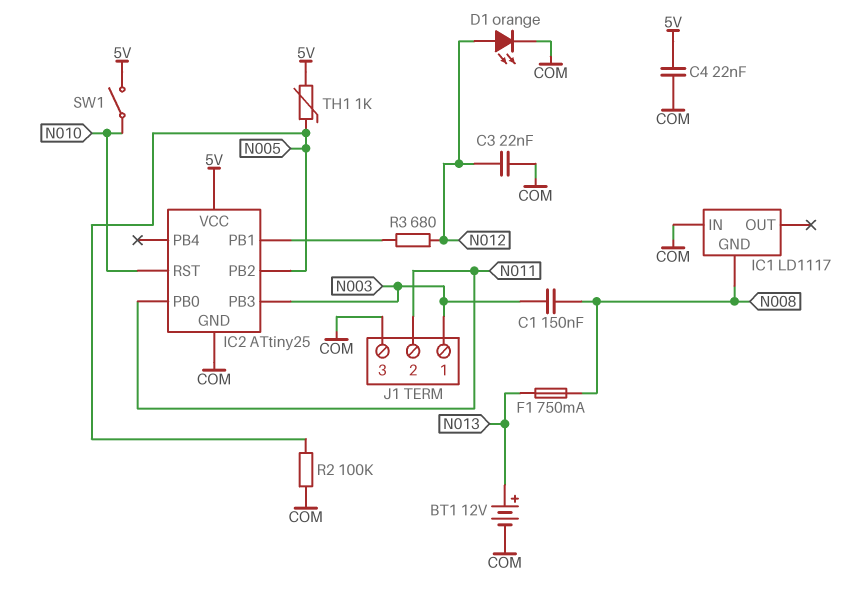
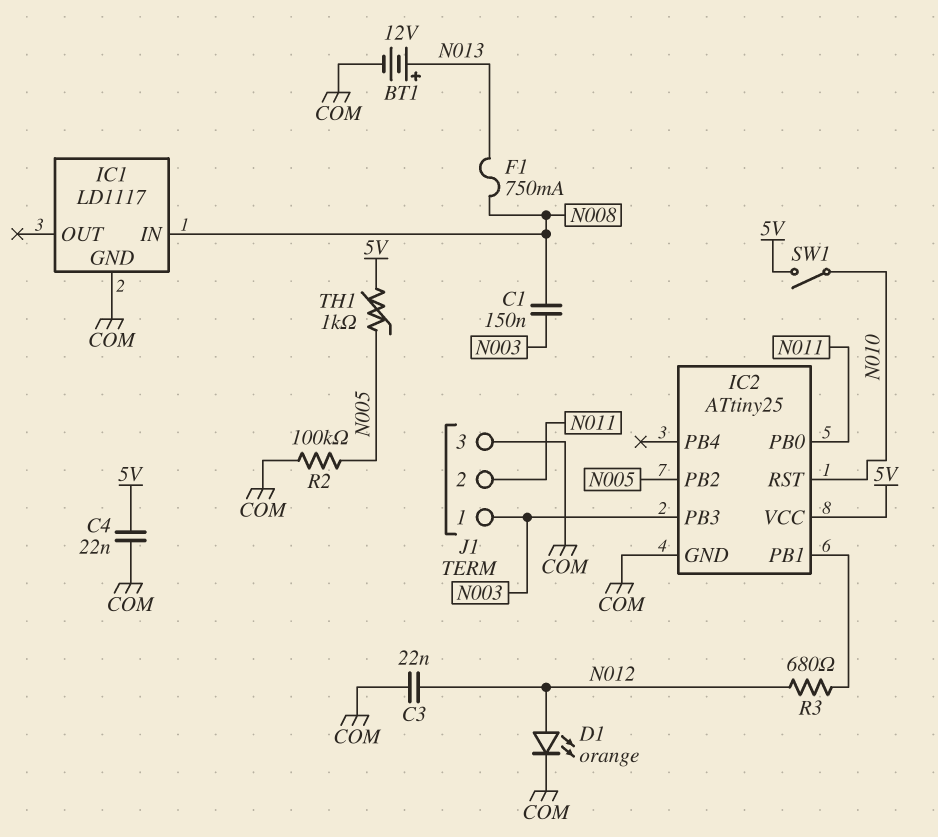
IC1 pin GND: N008 -> COM
IC1 pin IN: COM -> N008

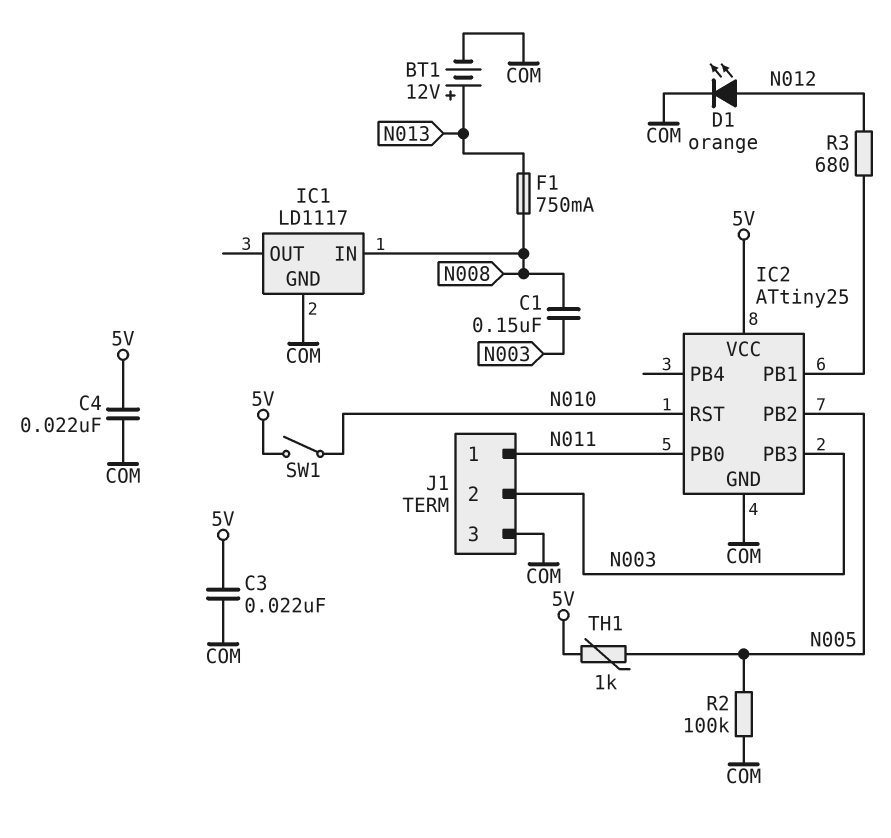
C3: 22nF (COM, N012) -> 22nF (5V, COM)
J1 pin 1: N003 -> N011
J1 pin 2: N011 -> N003

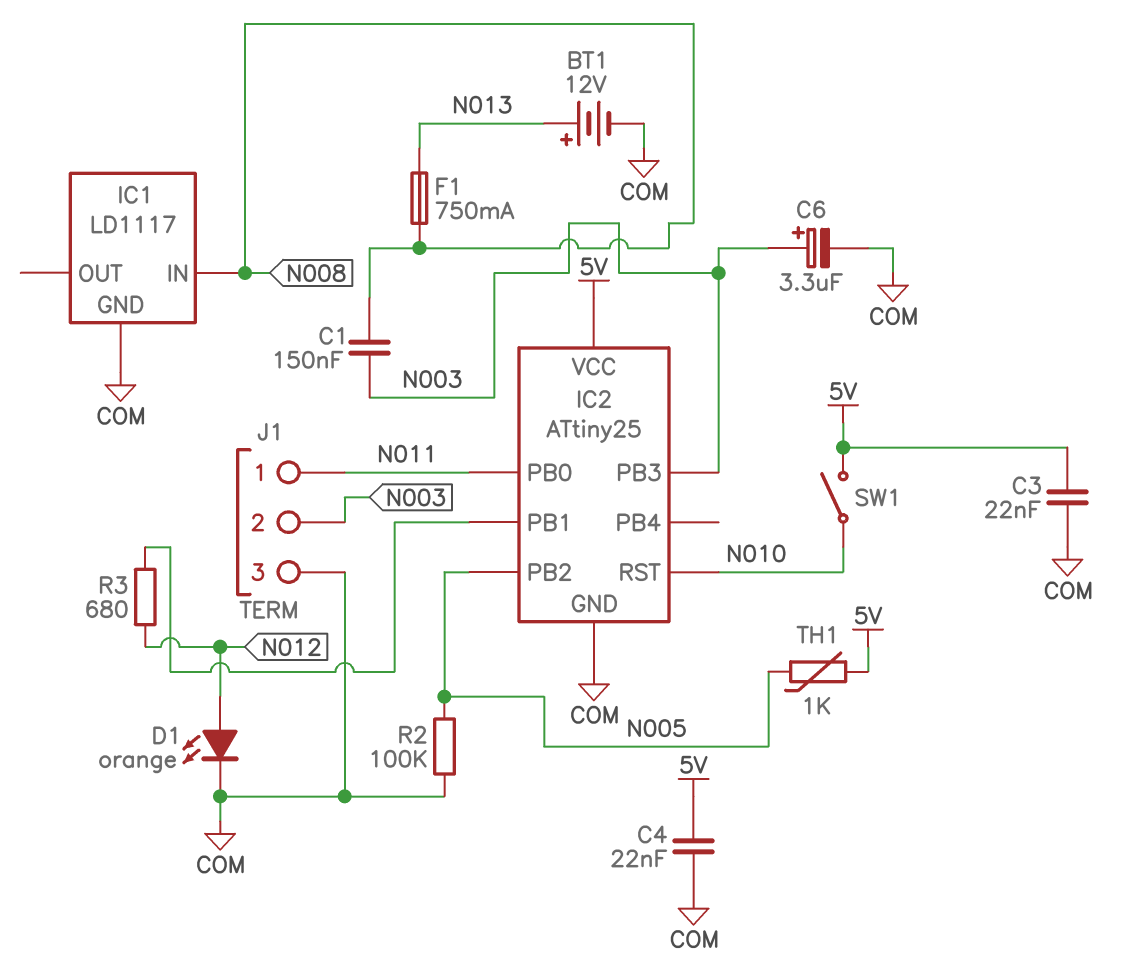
C6: none -> 3.3uF (plus N003, minus COM)

